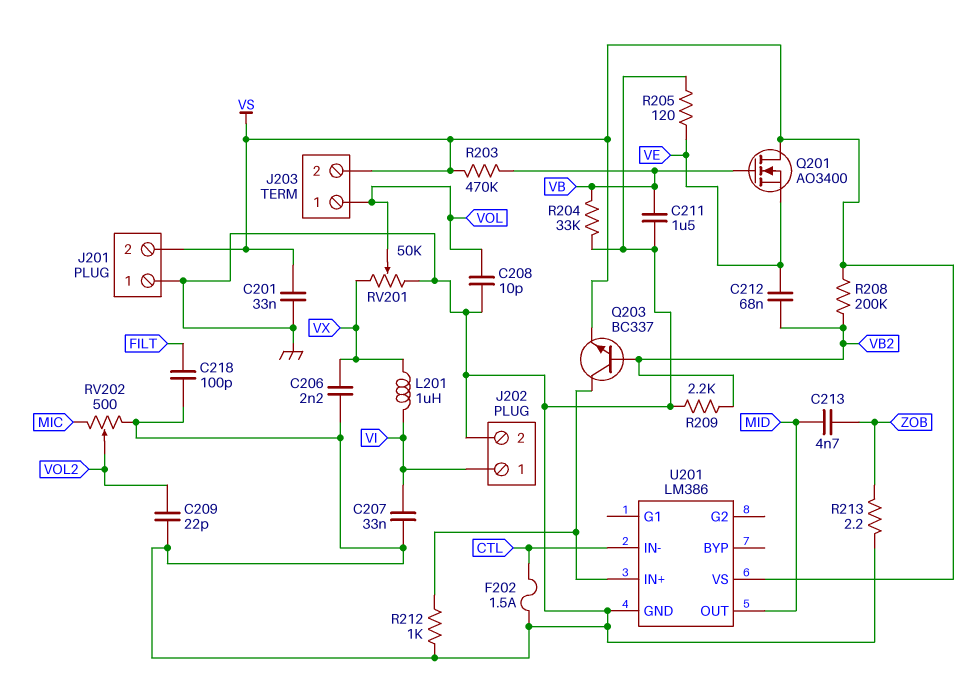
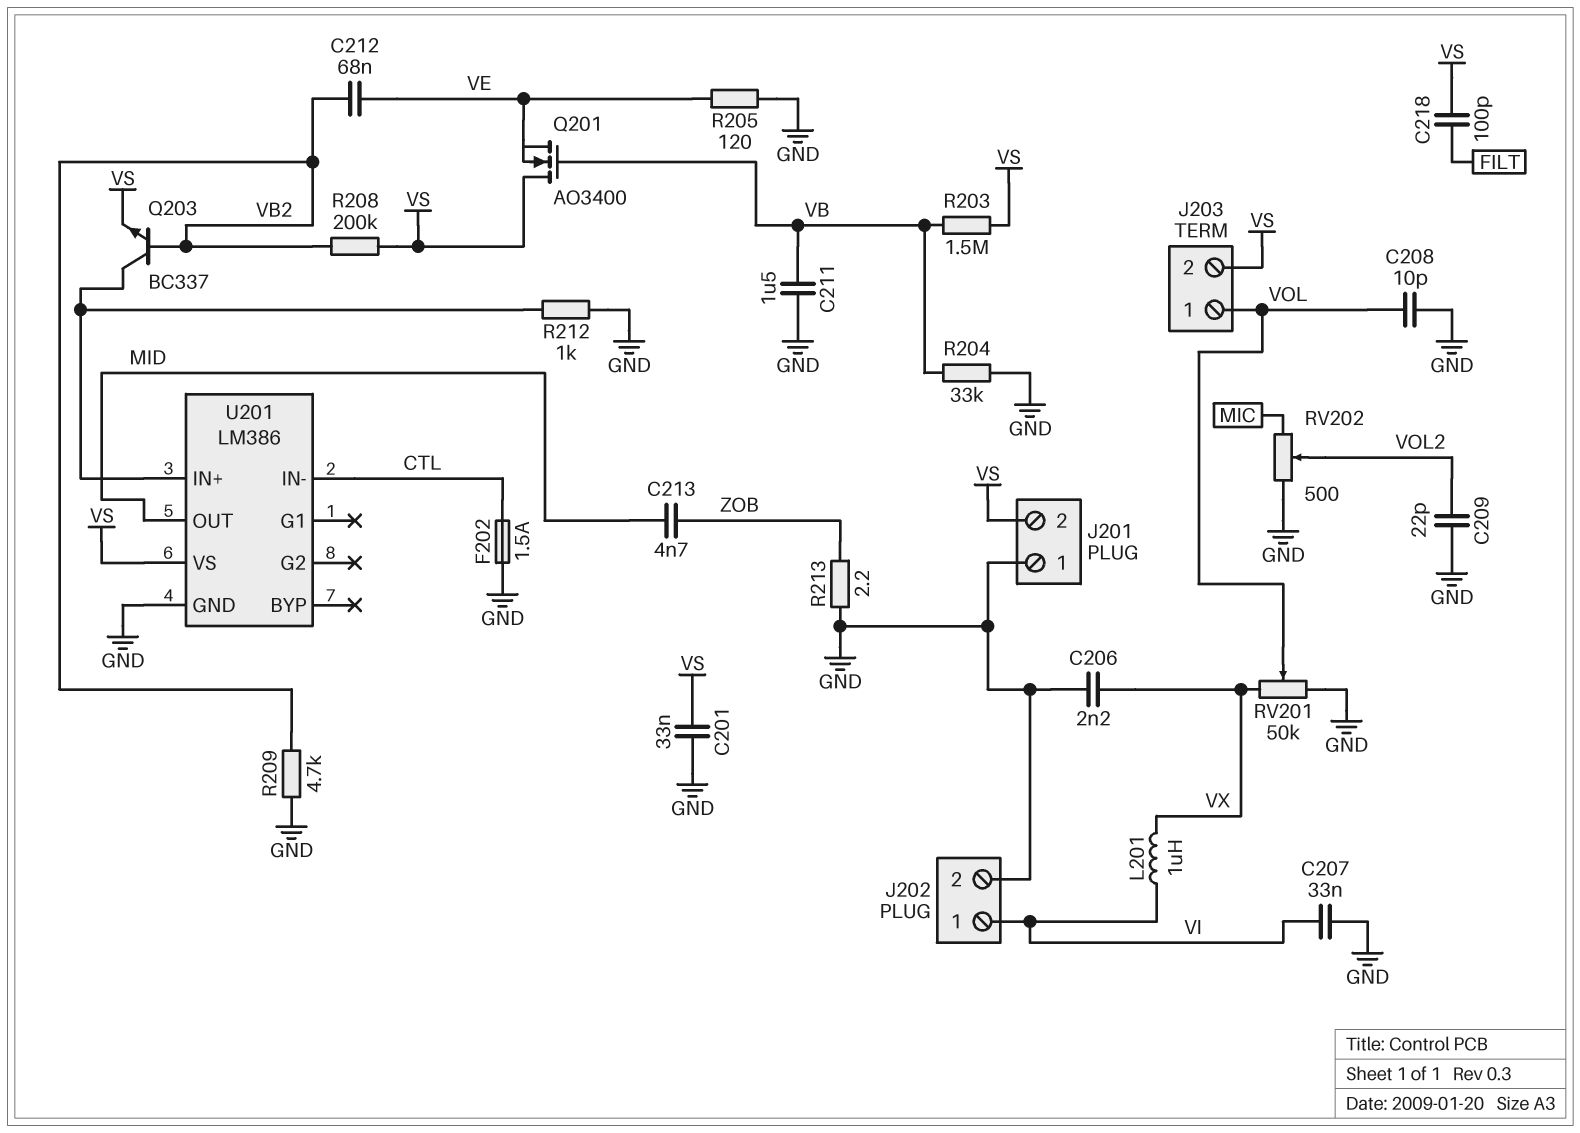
C218: 100pF (FILT, GND) -> 100pF (FILT, VS)
R203: 470k (VB, VS) -> 1.5M (VB, VS)
R209: 2.2k (GND, VB2) -> 4.7k (GND, VB2)

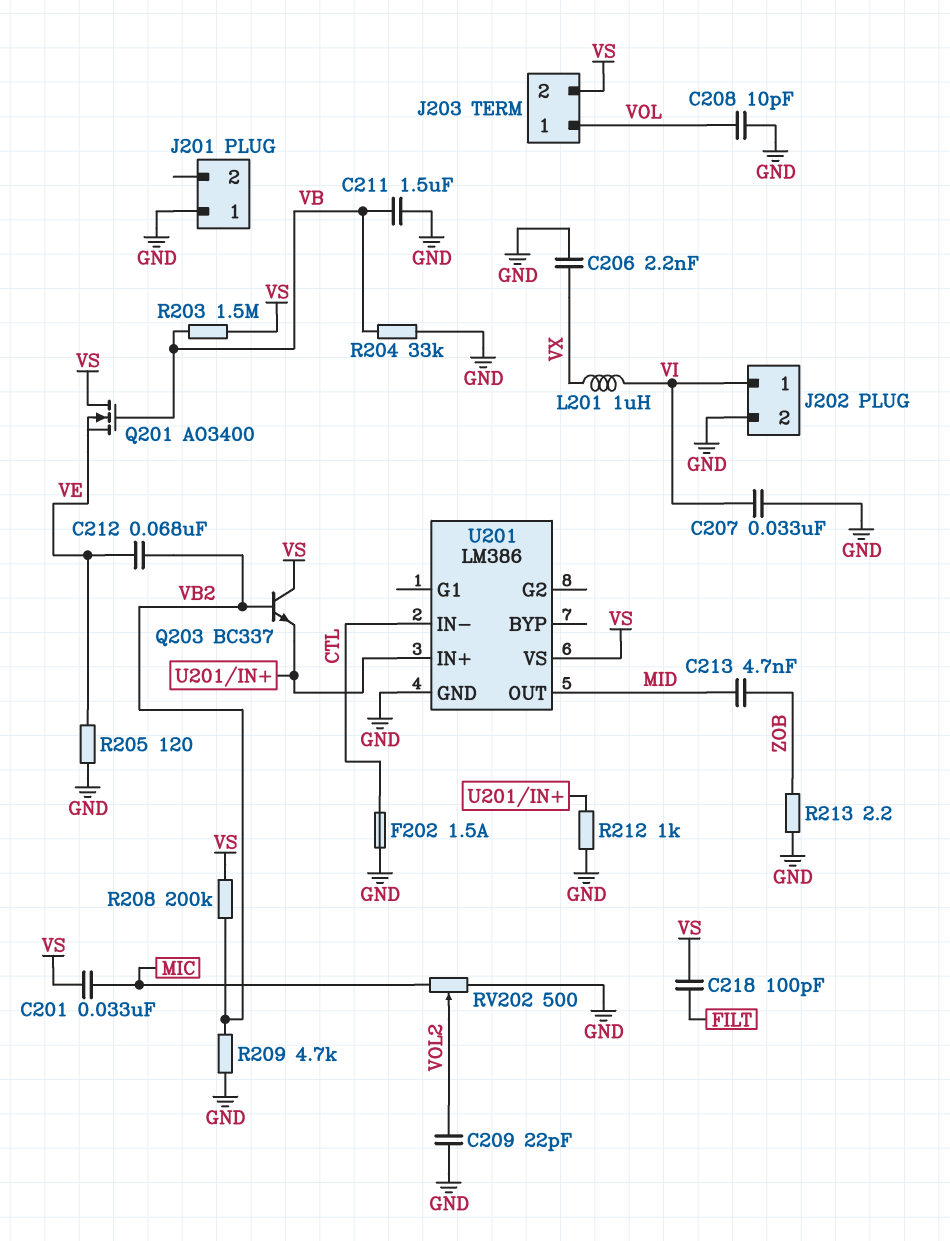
C201: 33nF (GND, VS) -> 33nF (MIC, VS)
J201 pin 2: VS -> none
Q203: NPN BC337 (B VB2, C U201/IN+, E VS) -> NPN BC337 (B VB2, C VS, E U201/IN+)
RV201: 50k (GND, VX, wiper VOL) -> none

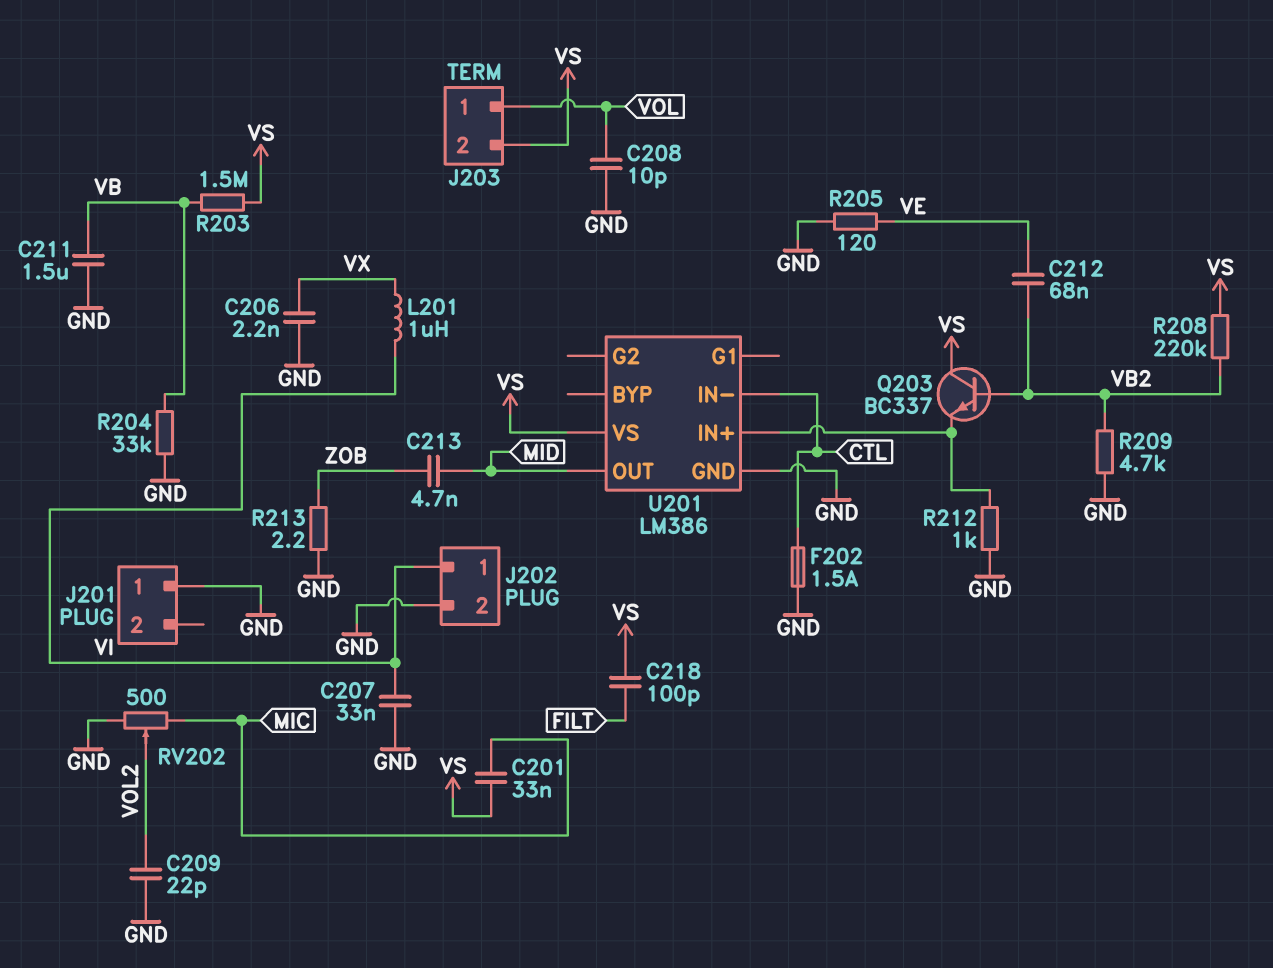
Q201: NMOS AO3400 (G VB, D VS, S VE) -> none
R208: 200k (VB2, VS) -> 220k (VB2, VS)

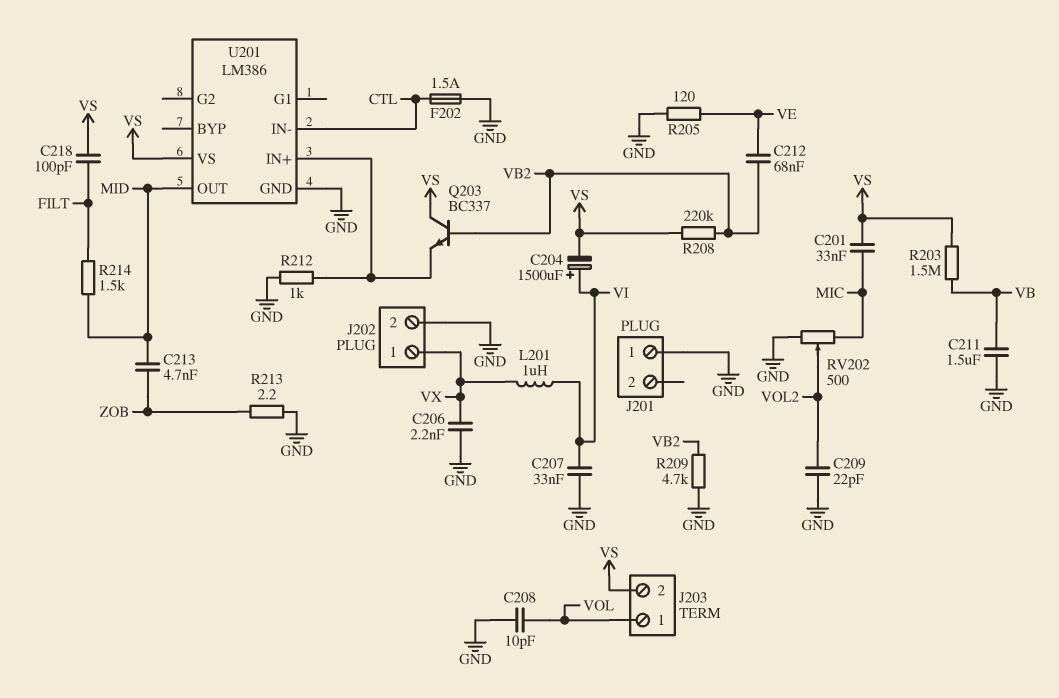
C204: none -> 1500uF (plus VI, minus VS)
J202 pin 1: VI -> VX
R204: 33k (GND, VB) -> none
R214: none -> 1.5k (FILT, MID)

